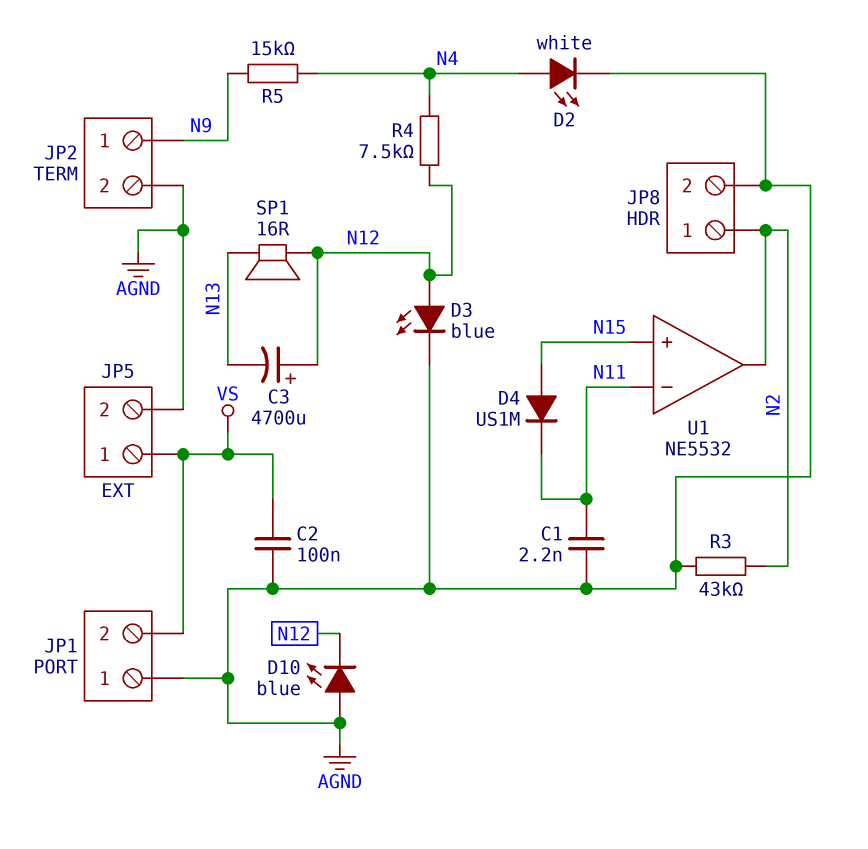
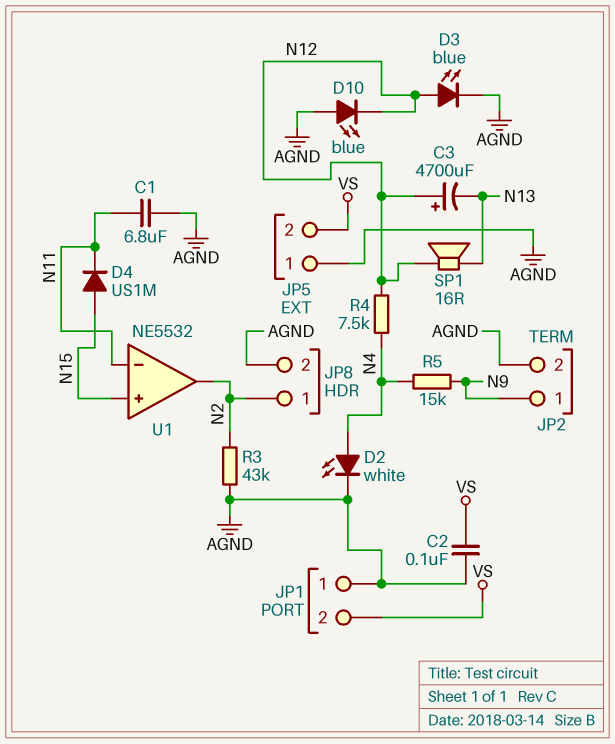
C1: 2.2nF (AGND, N11) -> 6.8uF (AGND, N11)
JP5 pin 1: VS -> AGND
JP5 pin 2: AGND -> VS

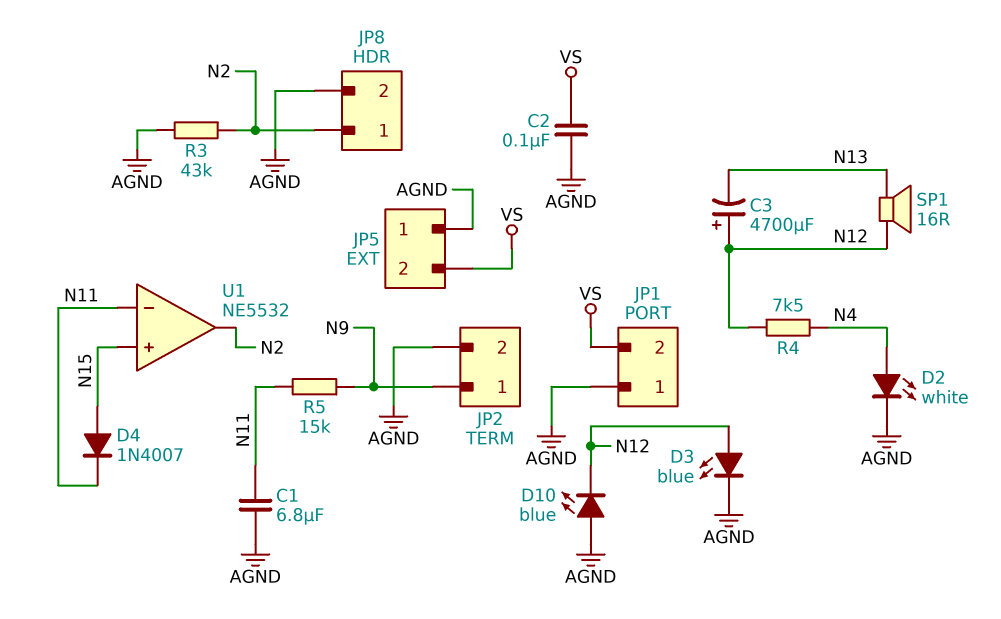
D4: diode US1M (A N15, K N11) -> diode 1N4007 (A N15, K N11)
R5: 15k (N4, N9) -> 15k (N9, N11)

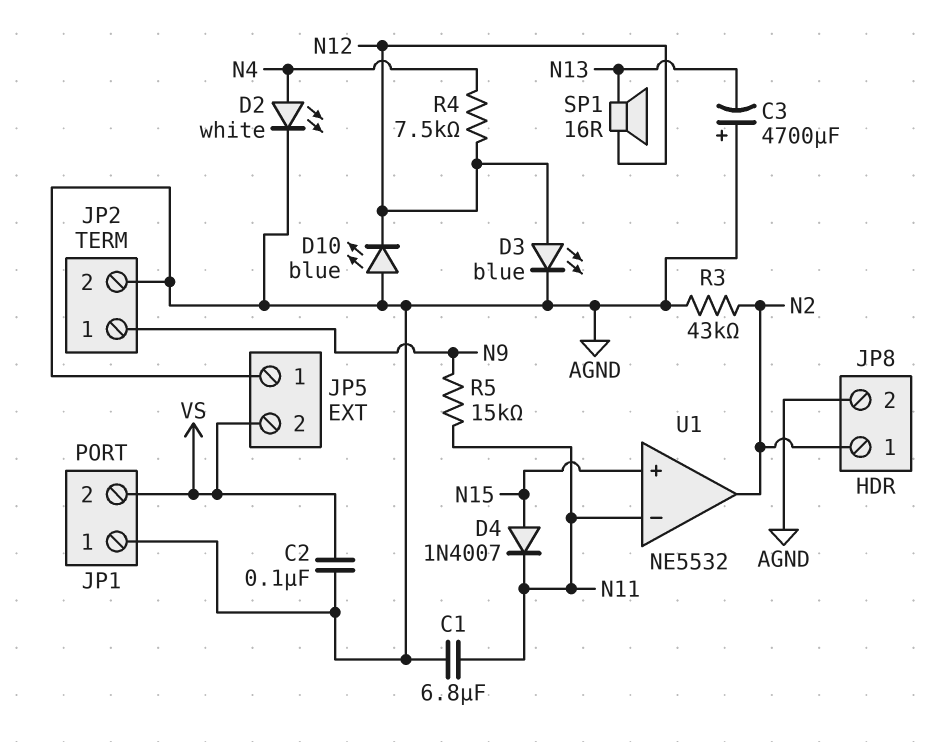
C3: 4700uF (plus N12, minus N13) -> 4700uF (plus AGND, minus N13)

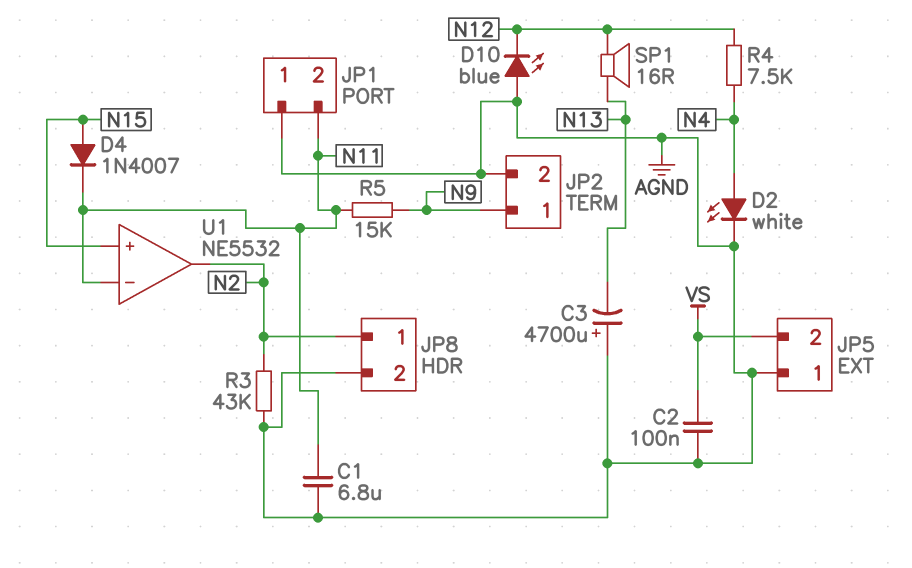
D3: LED blue (A N12, K AGND) -> none
JP1 pin 2: VS -> N11

